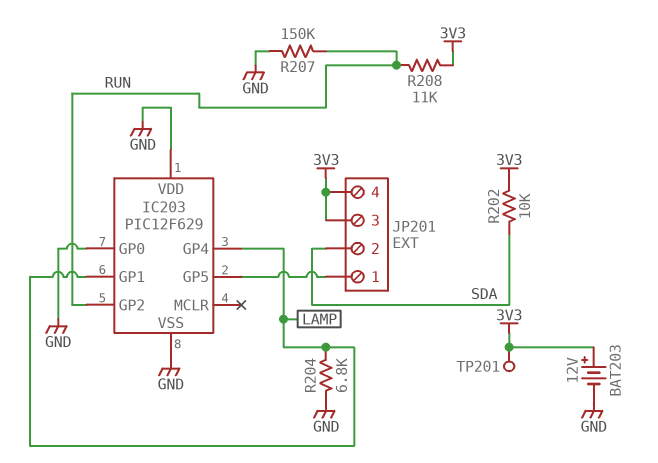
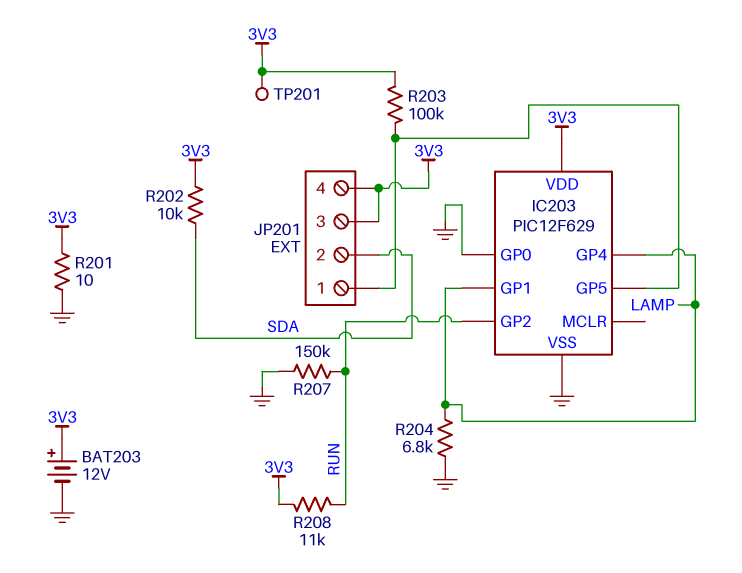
IC203 pin VDD: GND -> 3V3
R201: none -> 10 (3V3, GND)
R203: none -> 100k (3V3, IC203/GP5)

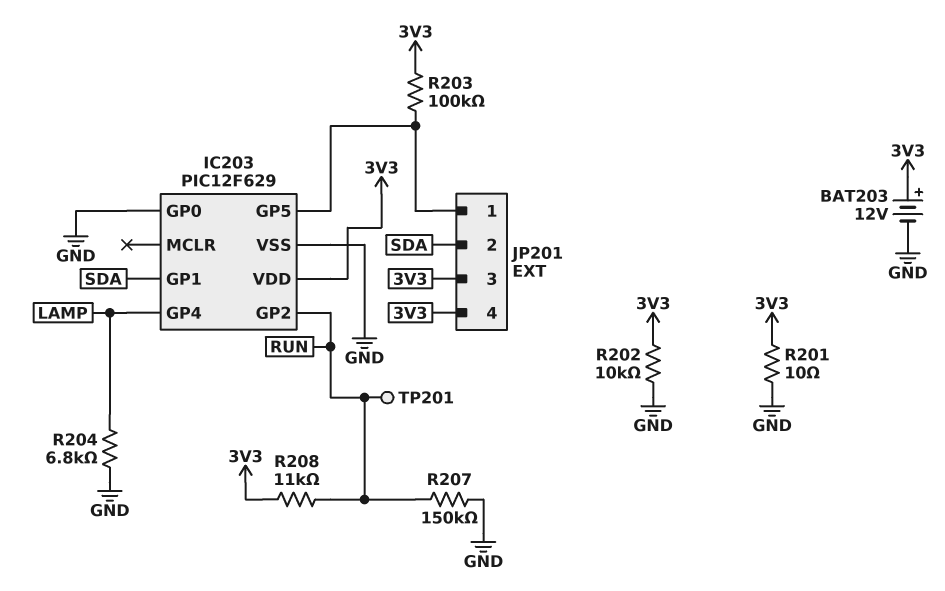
IC203 pin GP1: LAMP -> SDA
R202: 10k (3V3, SDA) -> 10k (3V3, GND)
TP201: test point (3V3) -> test point (RUN)

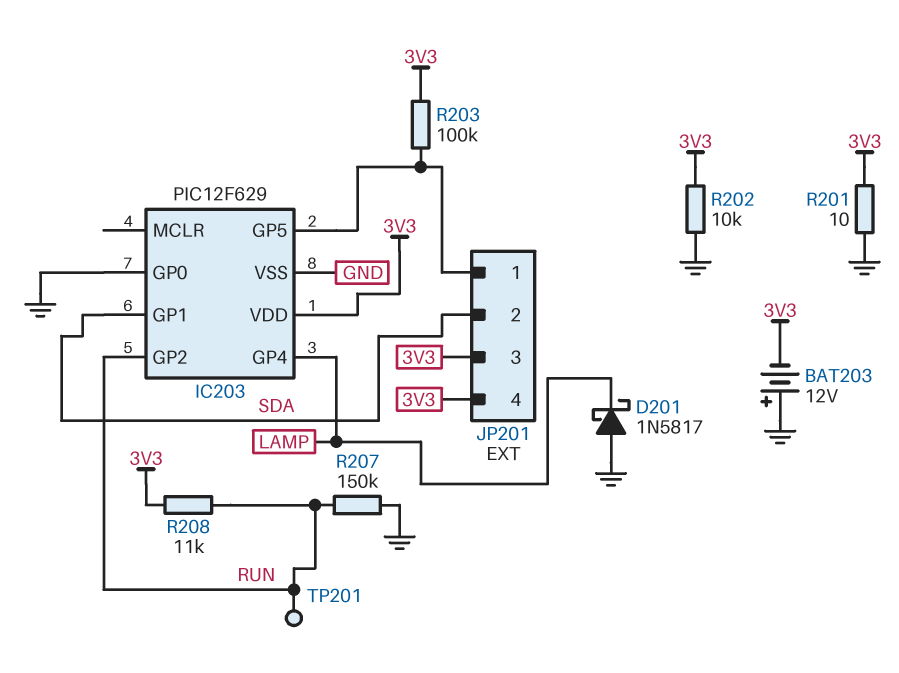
BAT203: 12V (plus 3V3, minus GND) -> 12V (plus GND, minus 3V3)
D201: none -> schottky 1N5817 (A GND, K LAMP)
R204: 6.8k (GND, LAMP) -> none

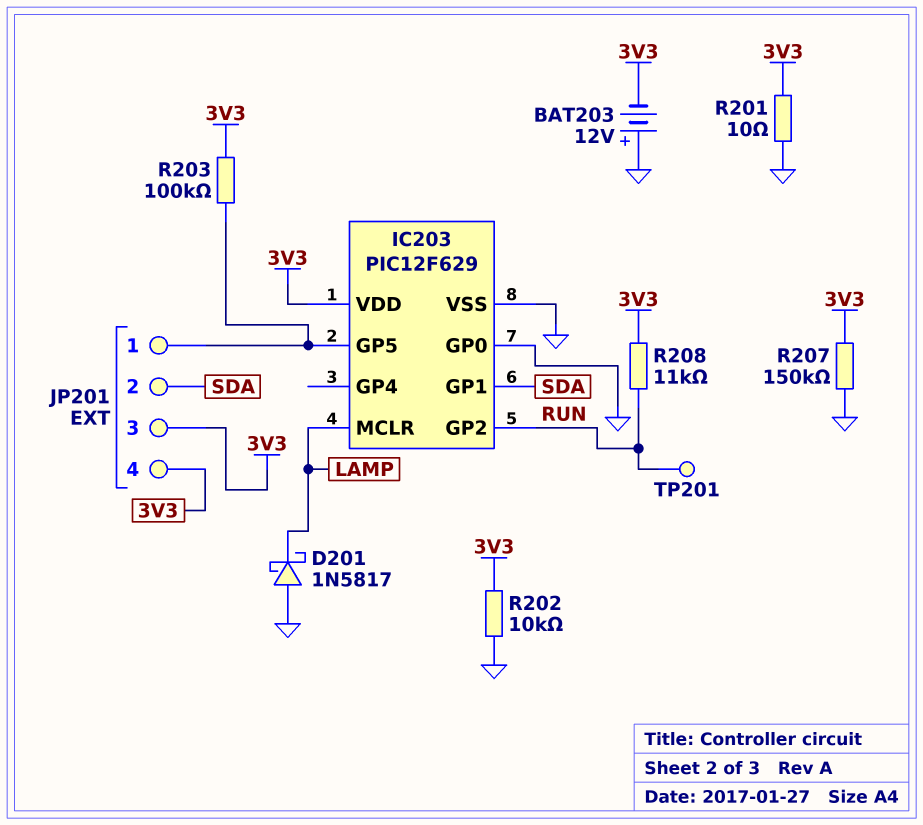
IC203 pin GP4: LAMP -> none
IC203 pin MCLR: none -> LAMP
R207: 150k (GND, RUN) -> 150k (3V3, GND)

